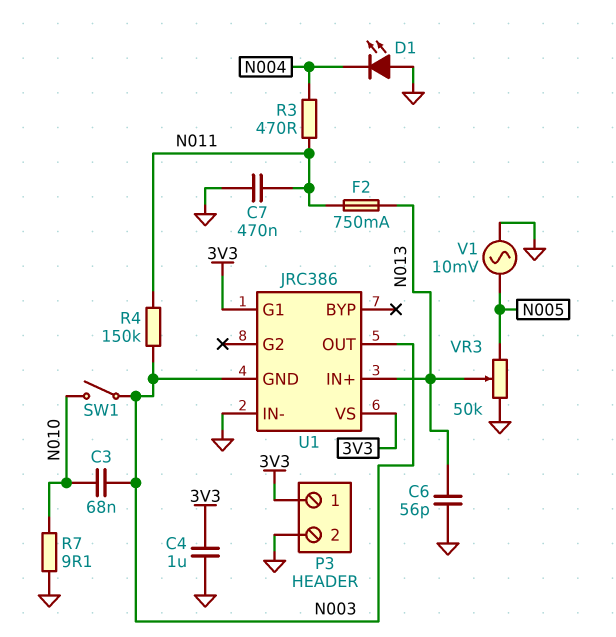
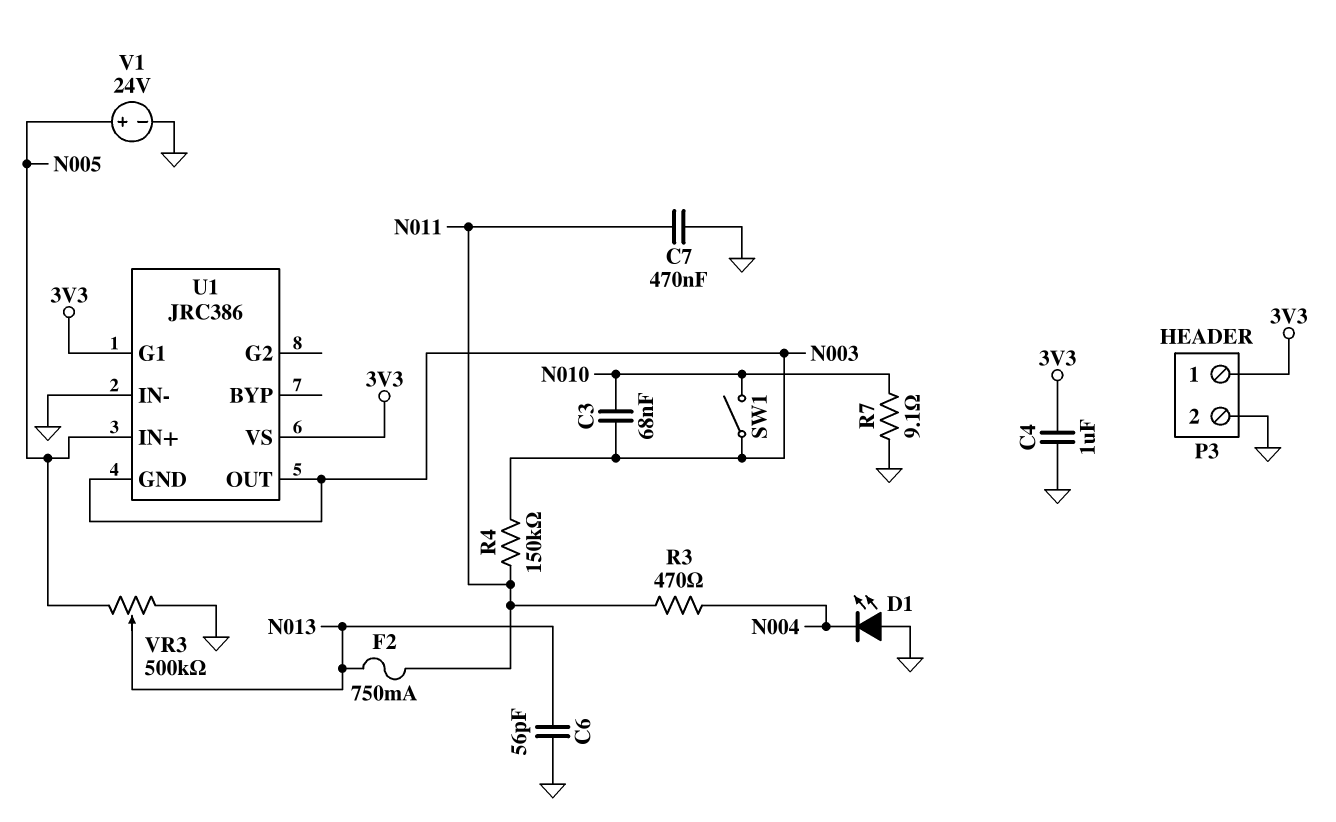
U1 pin IN+: N013 -> N005
V1: AC 10mV (GND, N005) -> 24V (plus N005, minus GND)
VR3: 50k (GND, N005, wiper N013) -> 500k (GND, N005, wiper N013)

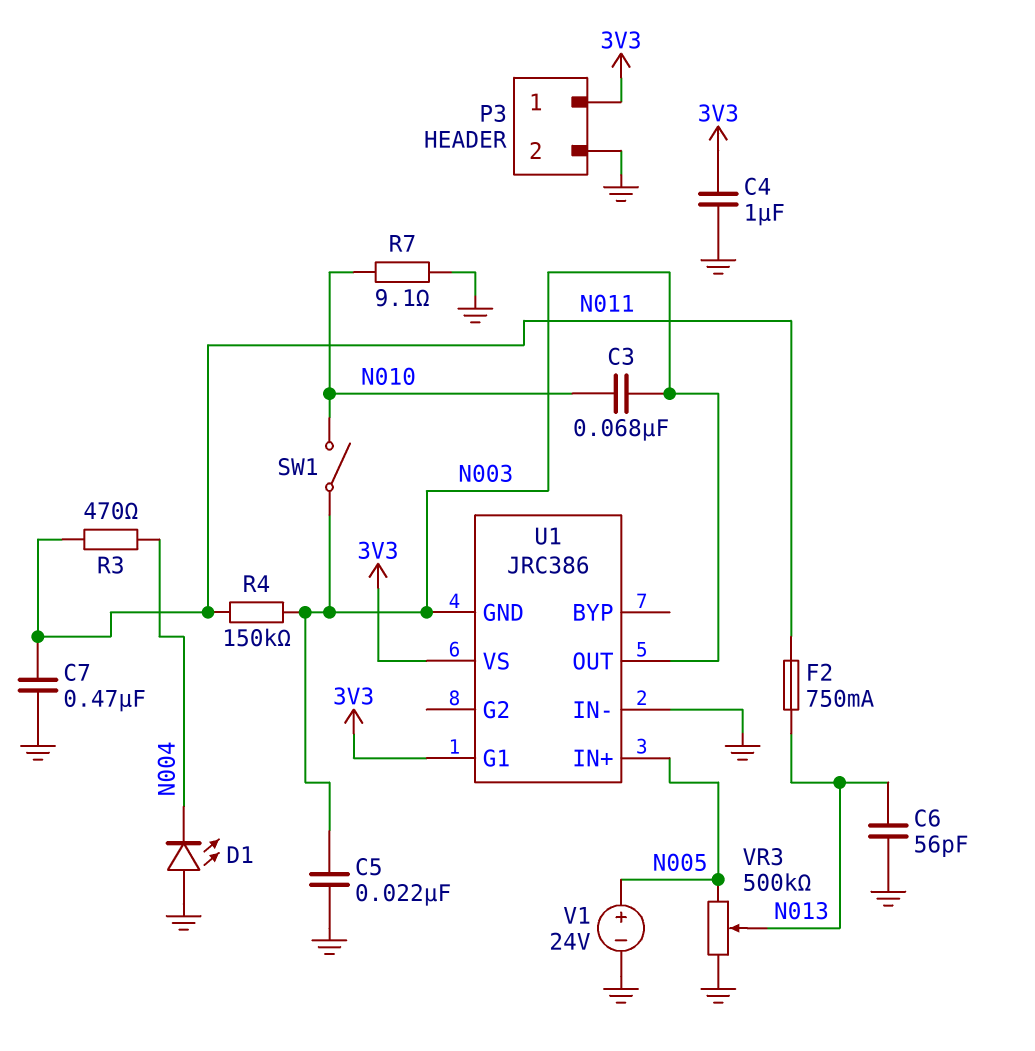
C5: none -> 22nF (GND, N003)

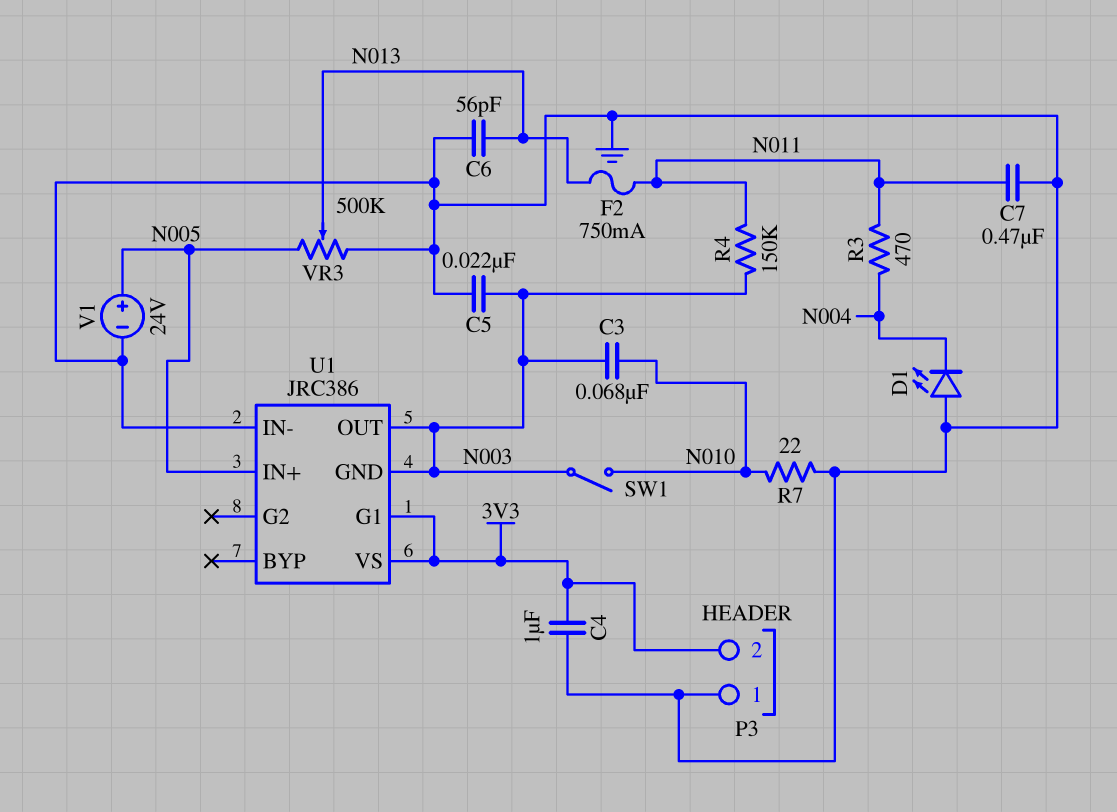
P3 pin 1: 3V3 -> GND
P3 pin 2: GND -> 3V3
R7: 9.1 (GND, N010) -> 22 (GND, N010)

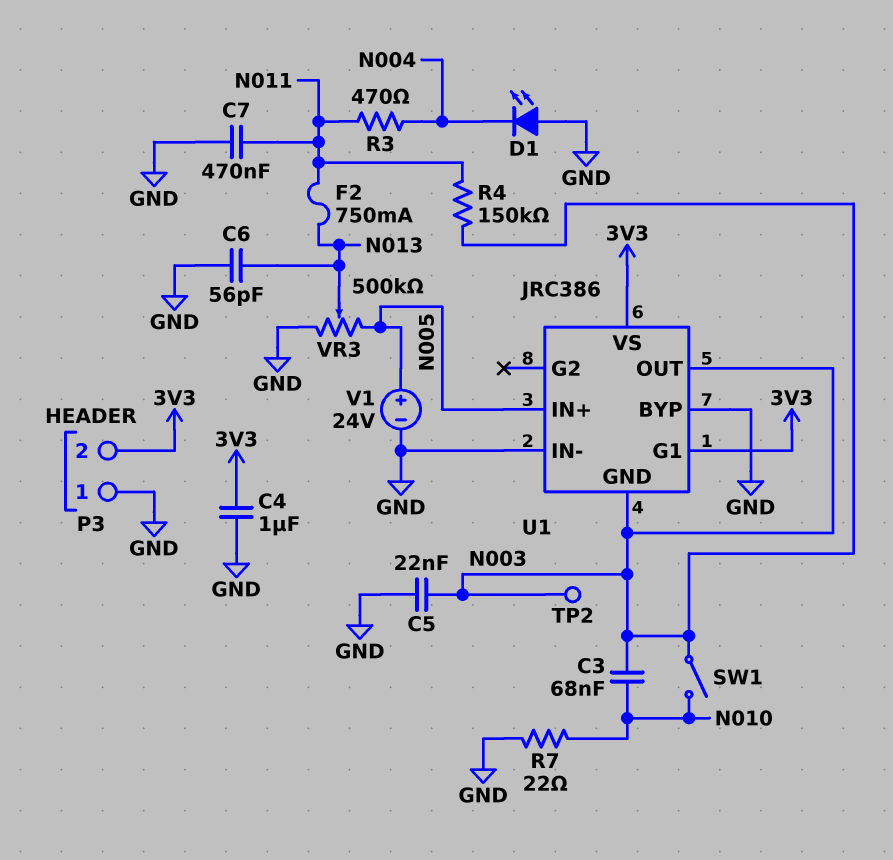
TP2: none -> test point (N003)
U1 pin BYP: none -> GND

